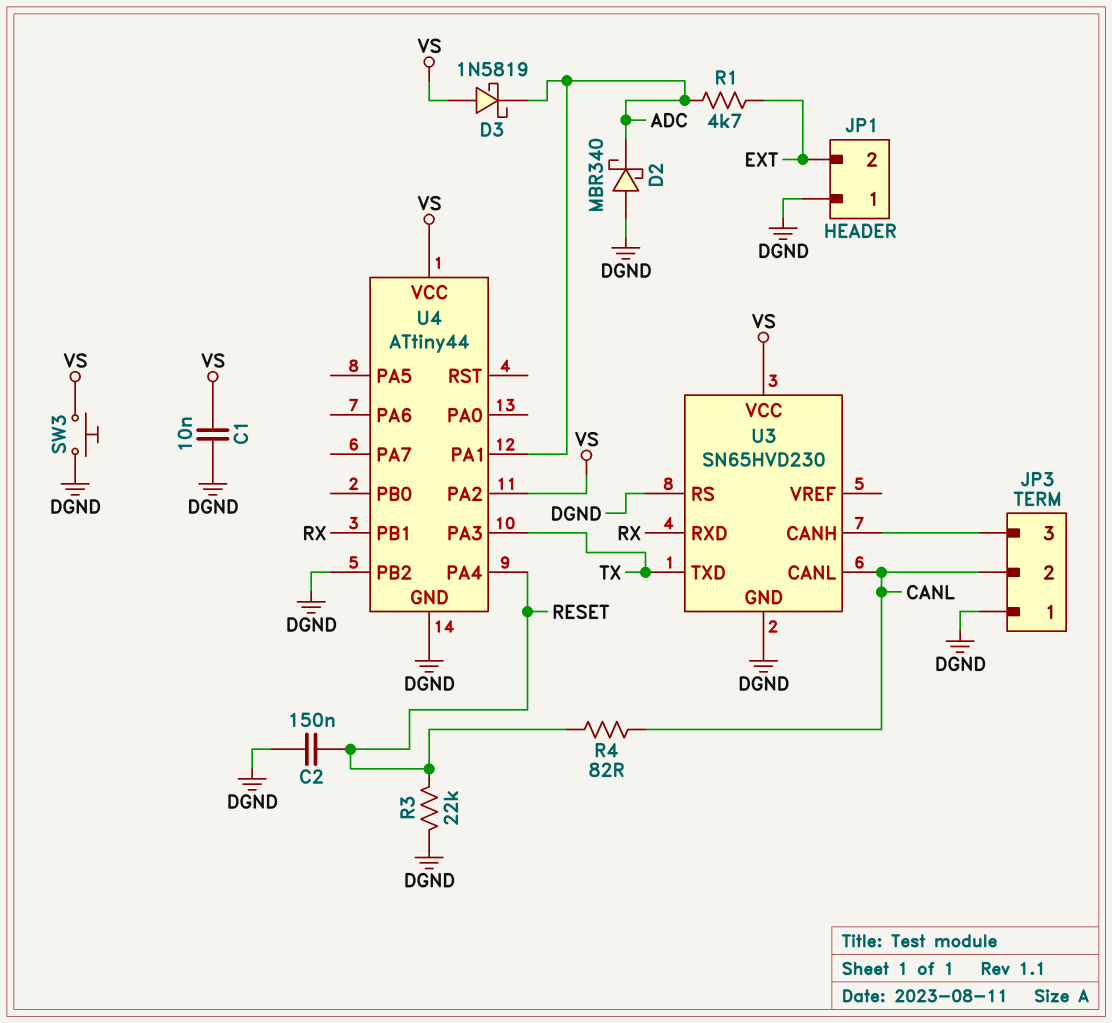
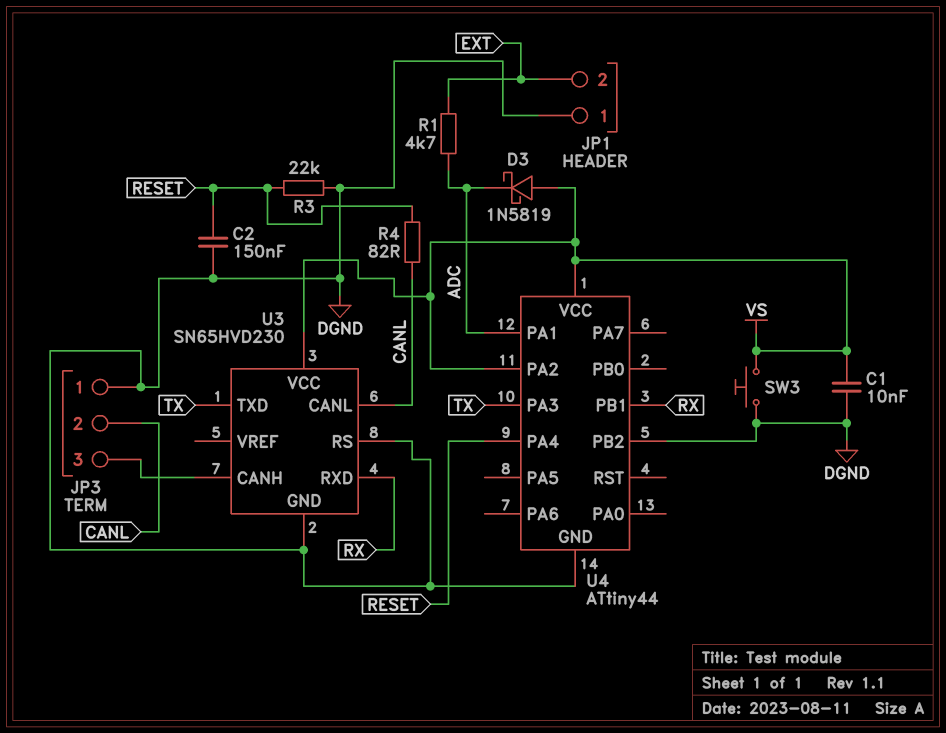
D2: schottky MBR340 (A DGND, K ADC) -> none

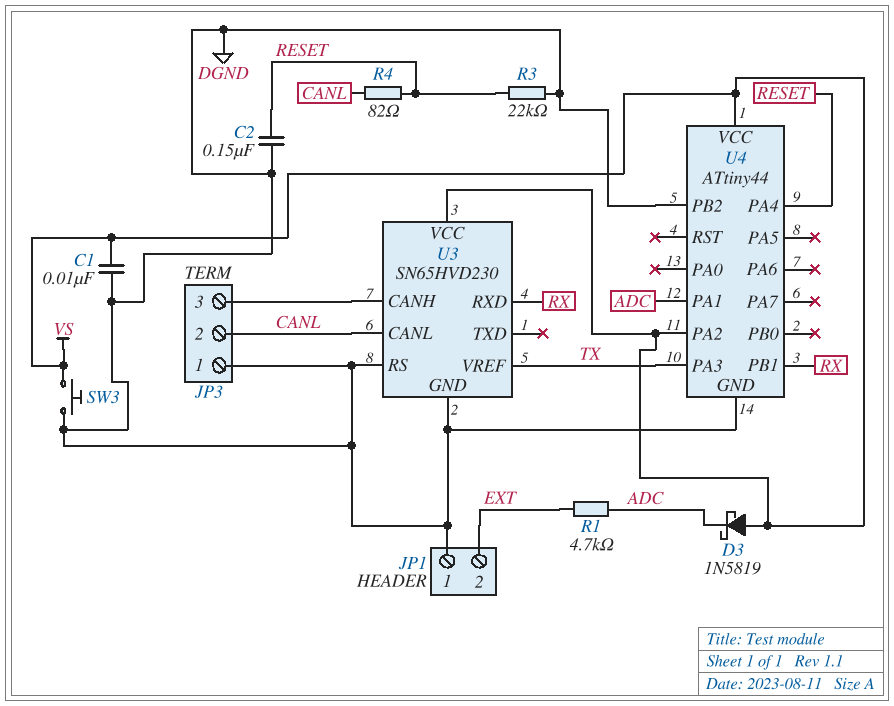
U3 pin TXD: TX -> none
U3 pin VREF: none -> TX

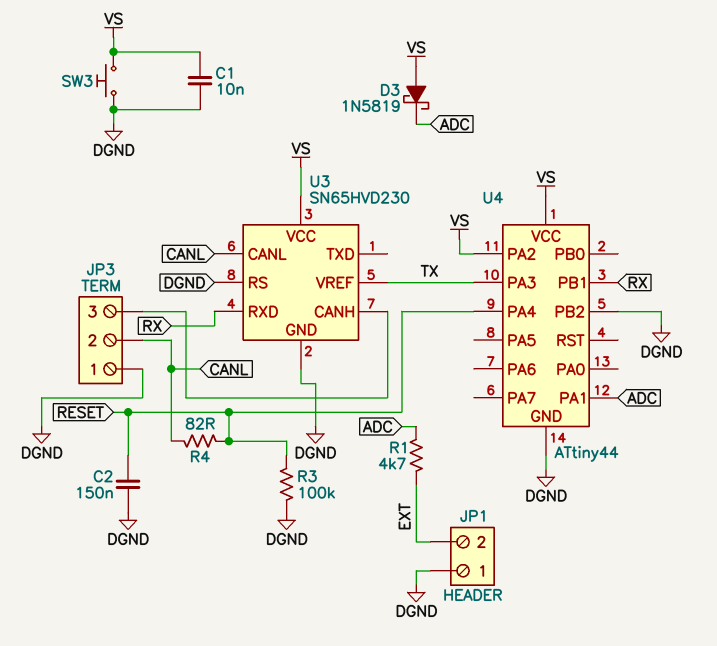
R3: 22k (DGND, RESET) -> 100k (DGND, RESET)

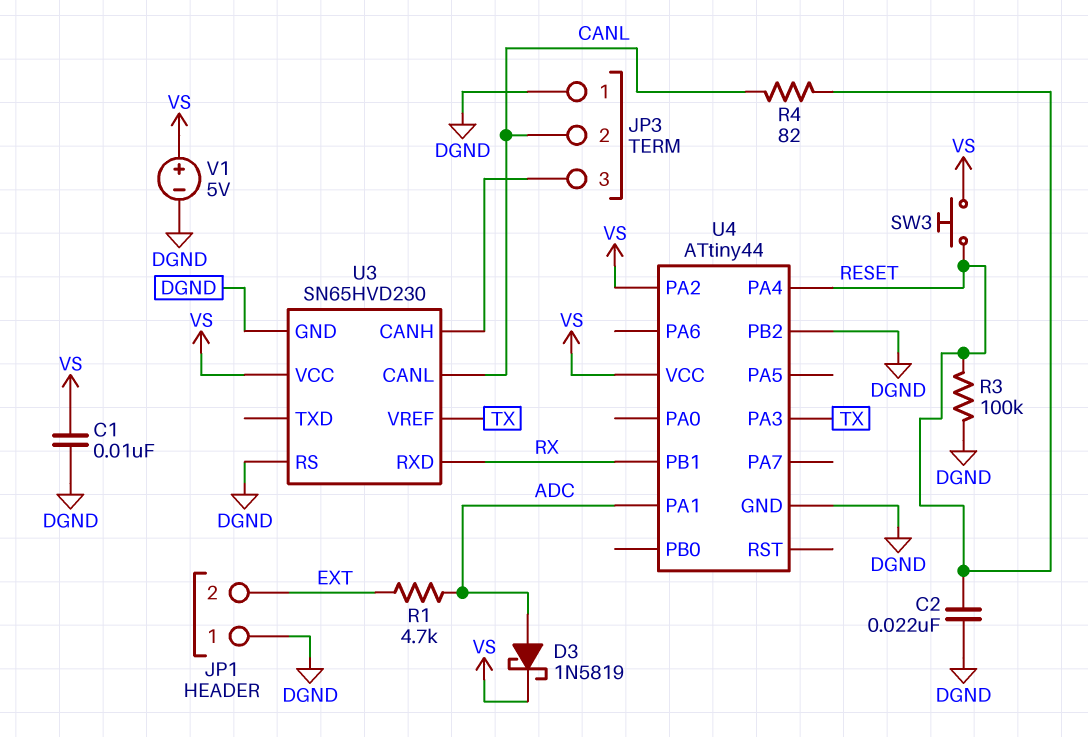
C2: 150nF (DGND, RESET) -> 22nF (DGND, RESET)
D3: schottky 1N5819 (A VS, K ADC) -> schottky 1N5819 (A ADC, K VS)
SW3: button (DGND, VS) -> button (RESET, VS)
V1: none -> 5V (plus VS, minus DGND)

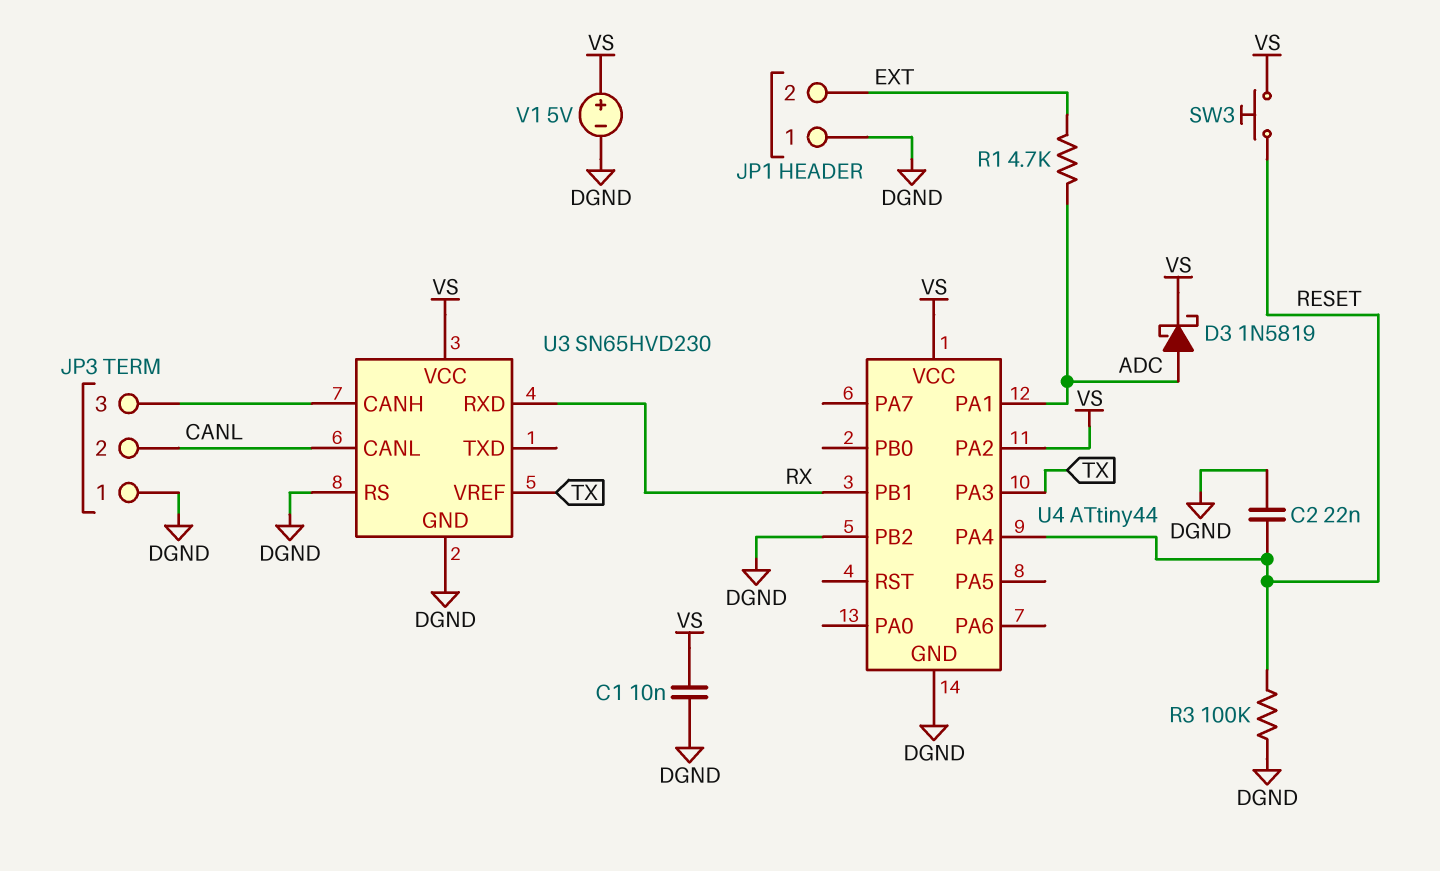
R4: 82 (CANL, RESET) -> none

